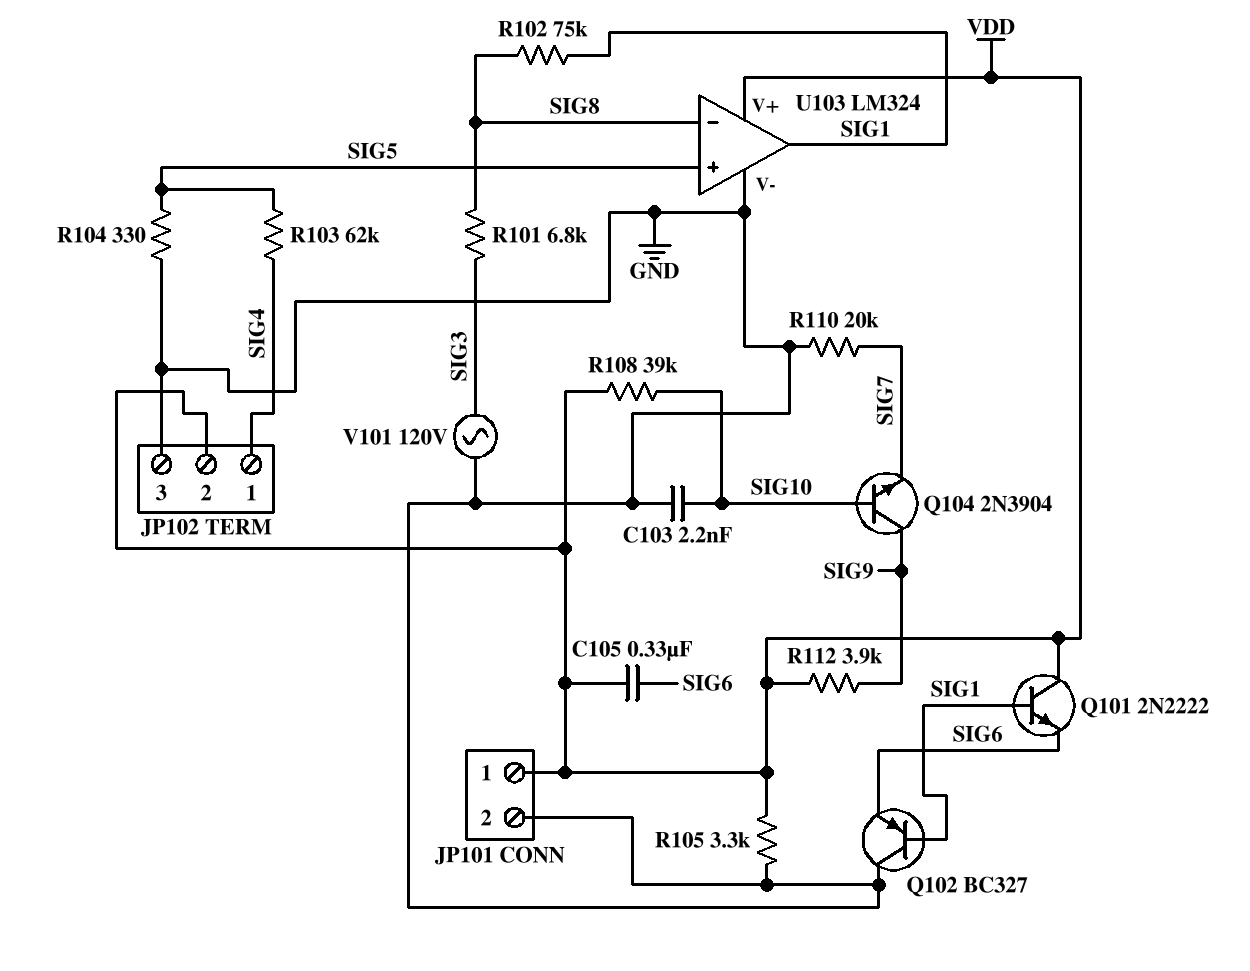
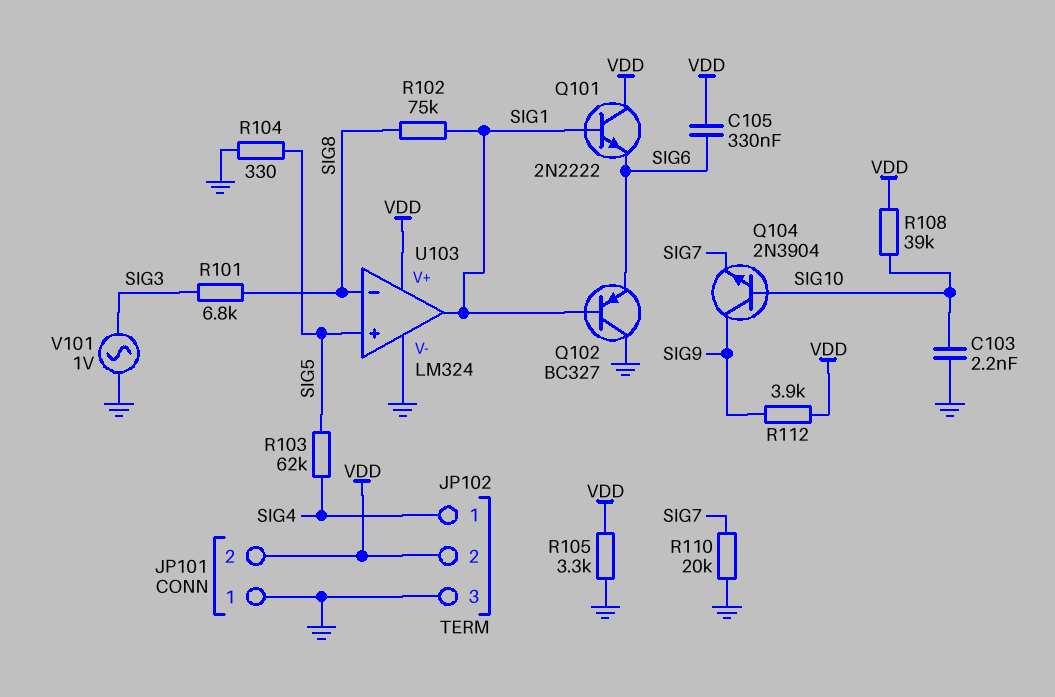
JP101 pin 1: VDD -> GND
JP101 pin 2: GND -> VDD
V101: AC 120V (GND, SIG3) -> AC 1V (GND, SIG3)

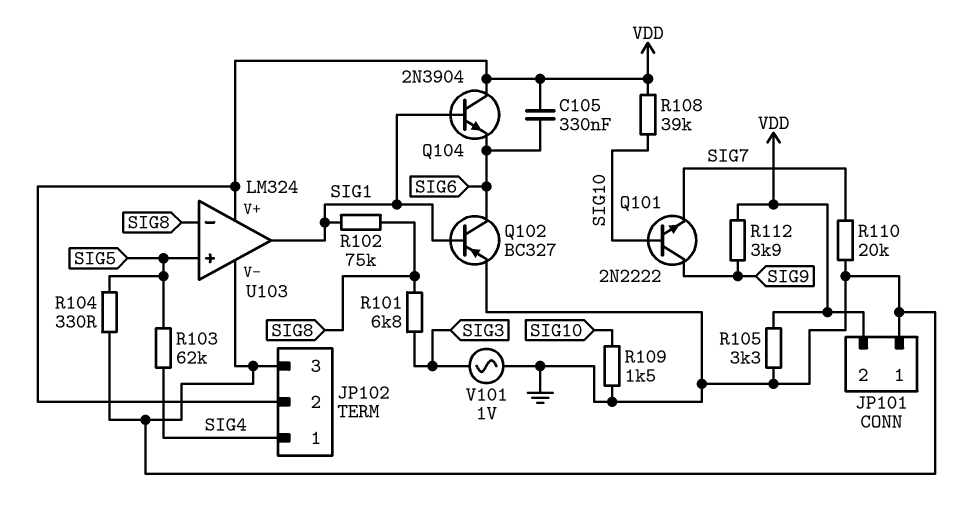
C103: 2.2nF (GND, SIG10) -> none
Q101: NPN 2N2222 (B SIG1, C VDD, E SIG6) -> NPN 2N2222 (B SIG10, C SIG9, E SIG7)
Q102: PNP BC327 (B SIG1, C GND, E SIG6) -> PNP BC327 (B SIG1, C SIG6, E GND)
Q104: NPN 2N3904 (B SIG10, C SIG9, E SIG7) -> NPN 2N3904 (B SIG1, C VDD, E SIG6)
R109: none -> 1.5k (GND, SIG10)

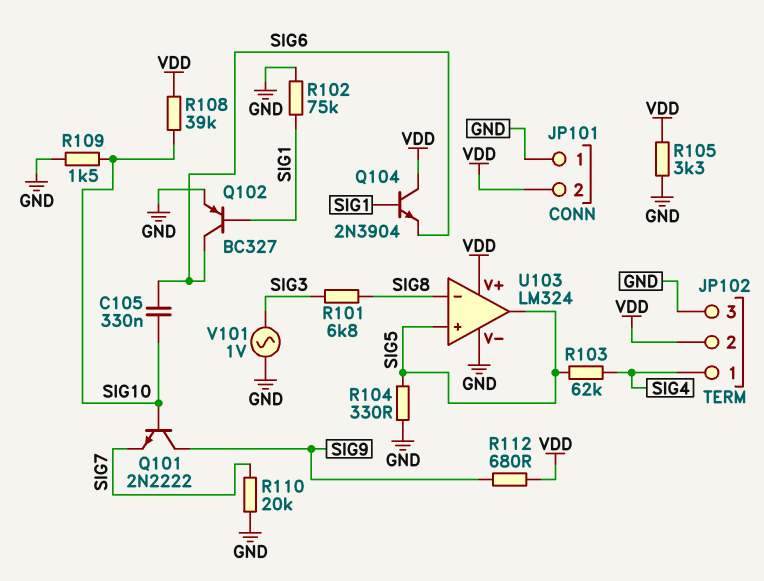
C105: 330nF (SIG6, VDD) -> 330nF (SIG6, SIG10)
R102: 75k (SIG1, SIG8) -> 75k (GND, SIG1)
R112: 3.9k (SIG9, VDD) -> 680 (SIG9, VDD)
U103 pin out: SIG1 -> SIG5

